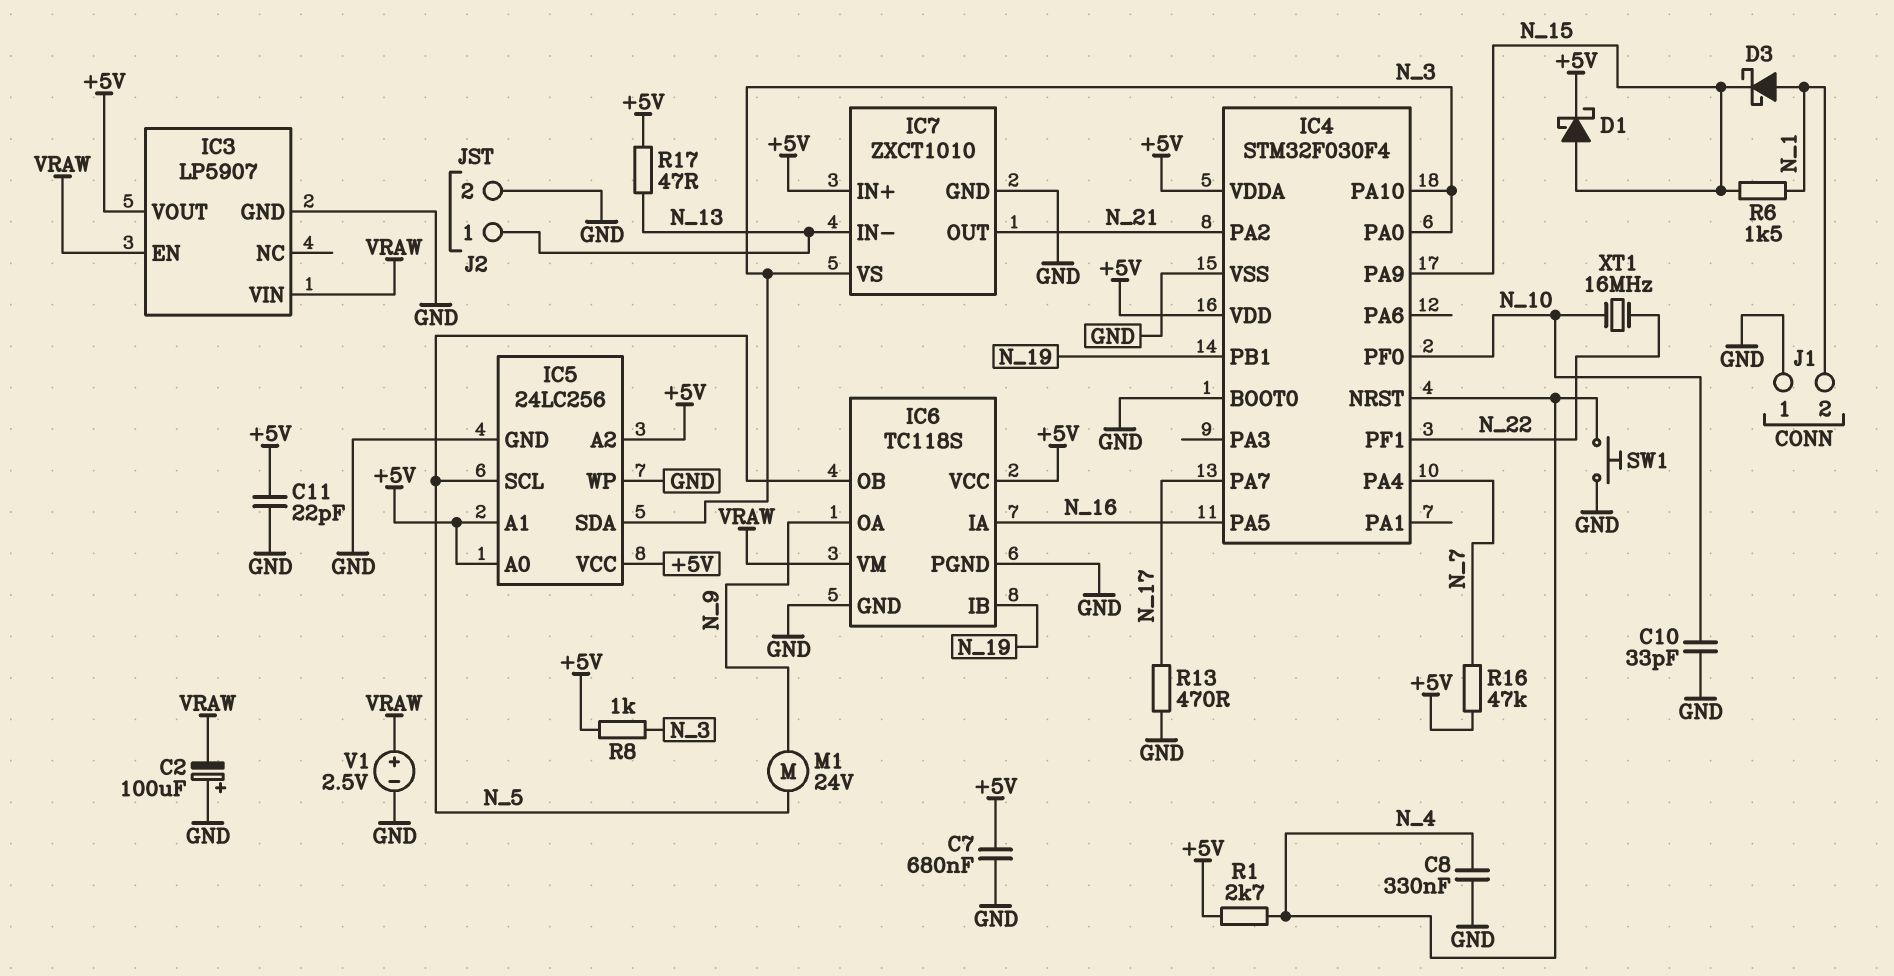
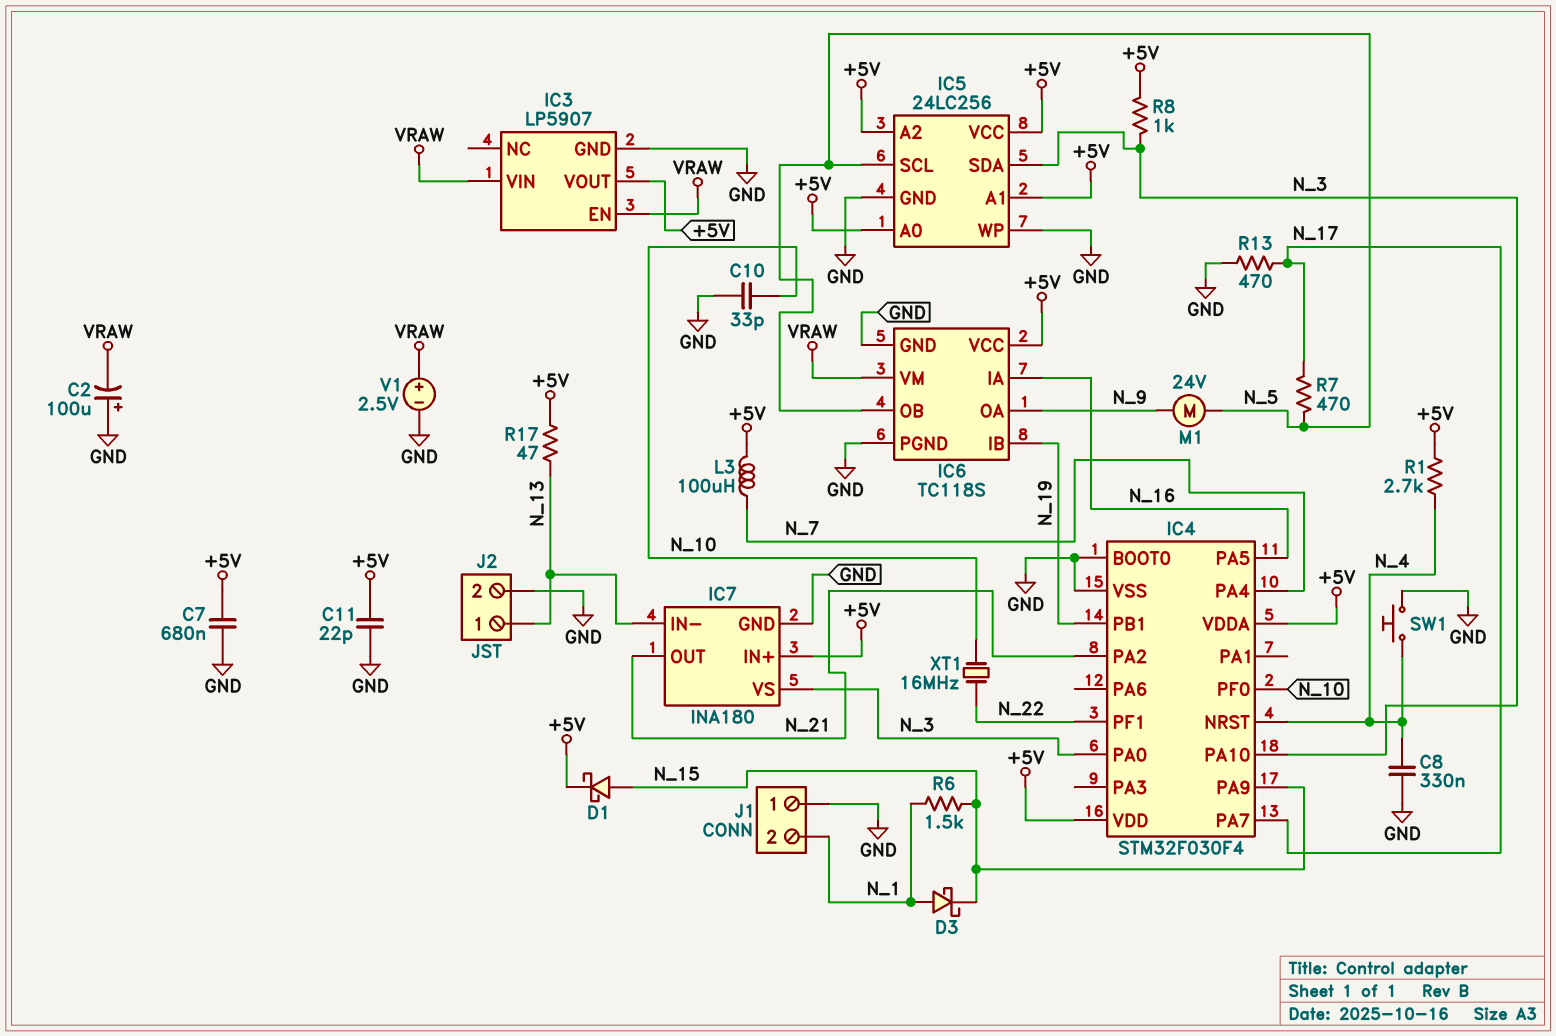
IC7: ZXCT1010 -> INA180
L3: none -> 100uH (+5V, N_7)
R7: none -> 470 (N_5, N_17)
R16: 47k (+5V, N_7) -> none

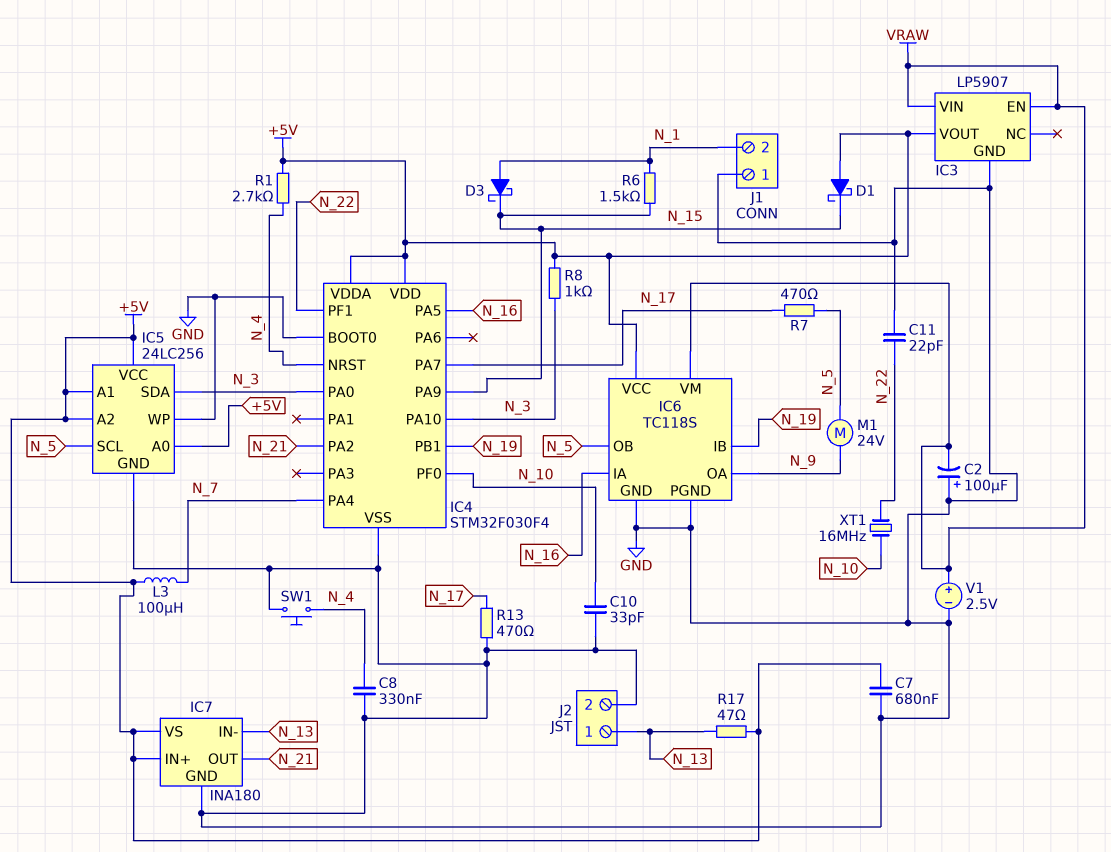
C11: 22pF (+5V, GND) -> 22pF (GND, N_22)
D1: schottky (A N_15, K +5V) -> schottky (A +5V, K N_15)
IC7 pin VS: N_3 -> +5V

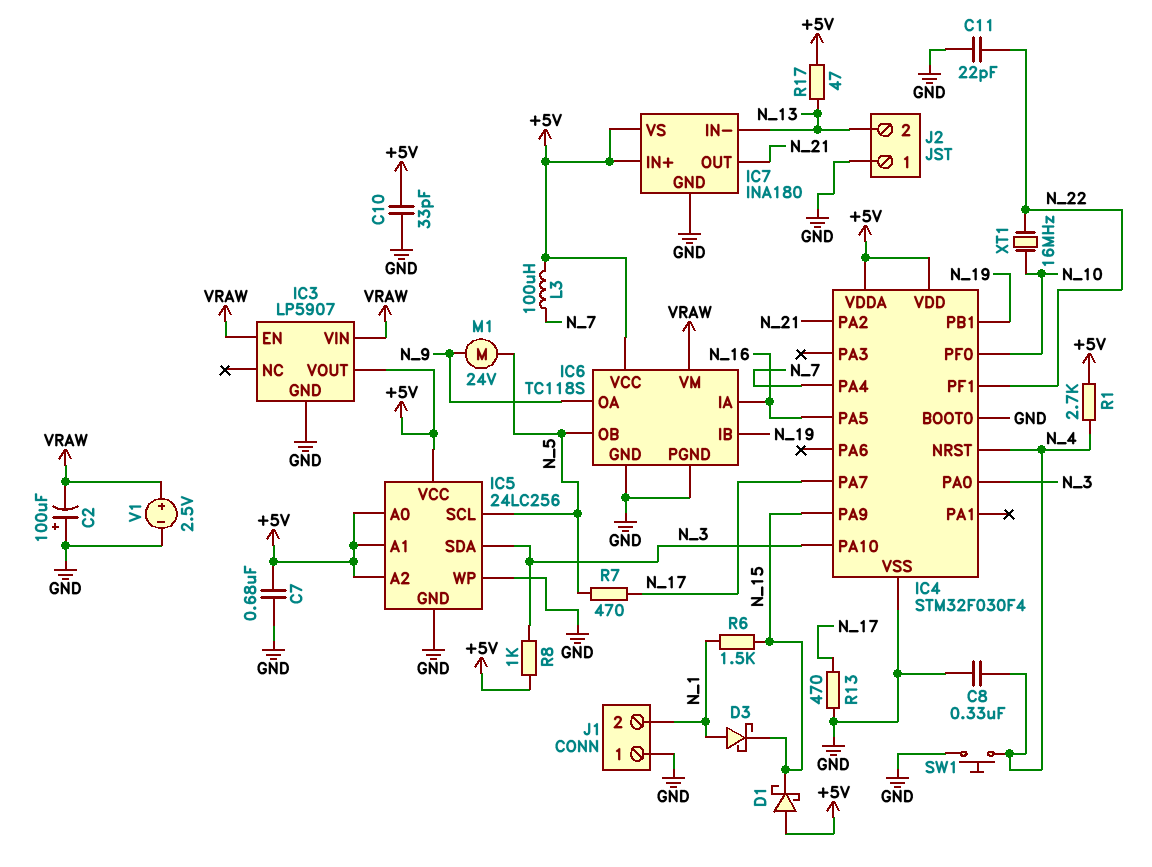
C10: 33pF (GND, N_10) -> 33pF (+5V, GND)
J2 pin 1: N_13 -> GND
J2 pin 2: GND -> N_13

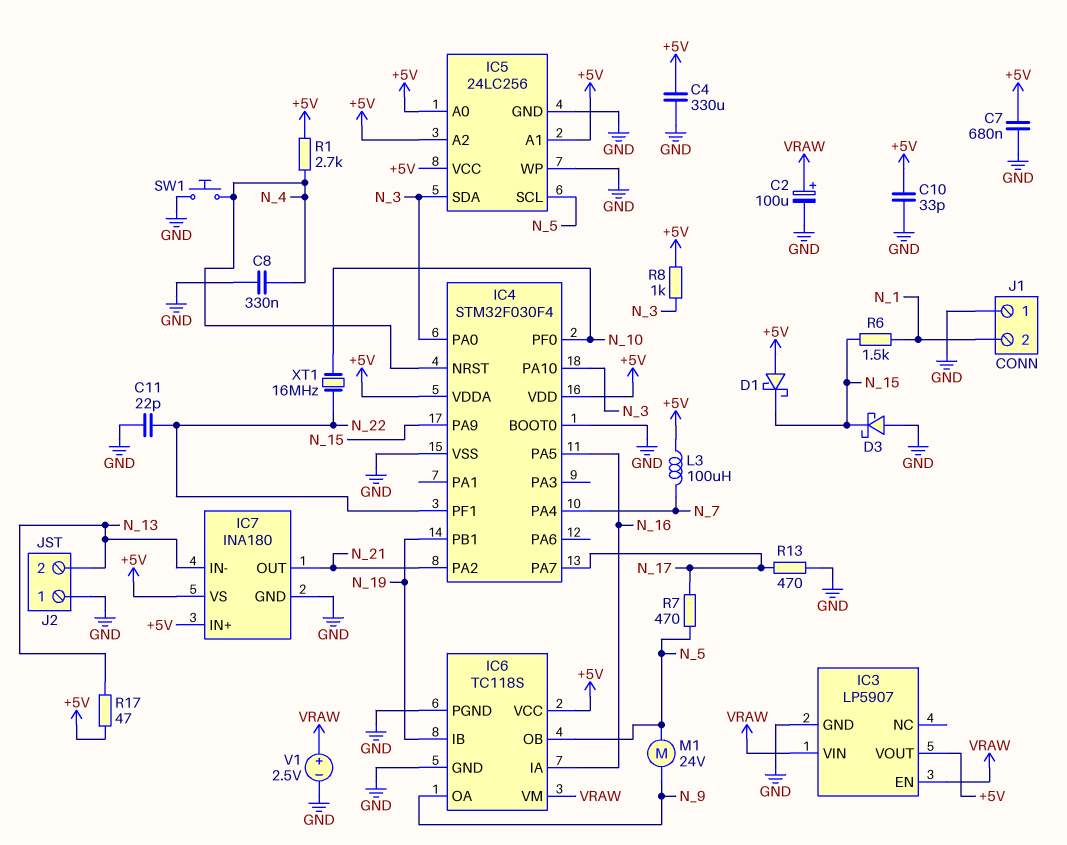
C2: 100uF (plus GND, minus VRAW) -> 100uF (plus VRAW, minus GND)
C4: none -> 330uF (+5V, GND)
D3: schottky (A N_1, K N_15) -> schottky (A GND, K N_15)

